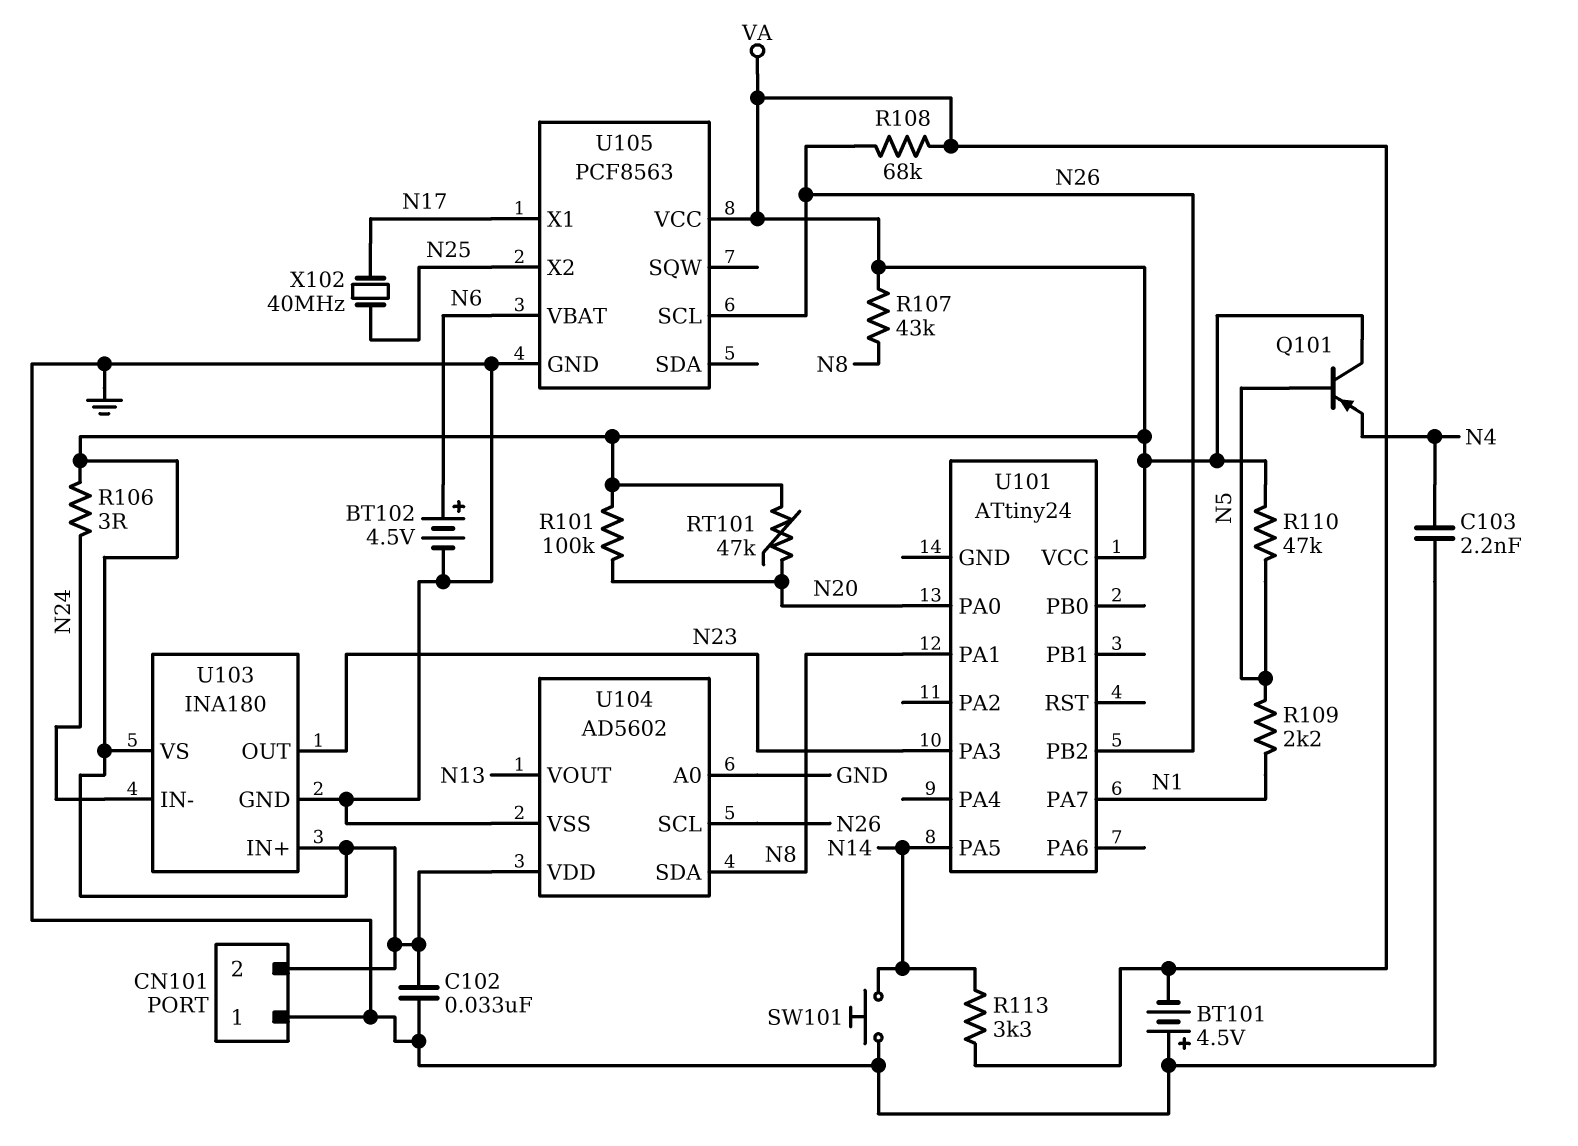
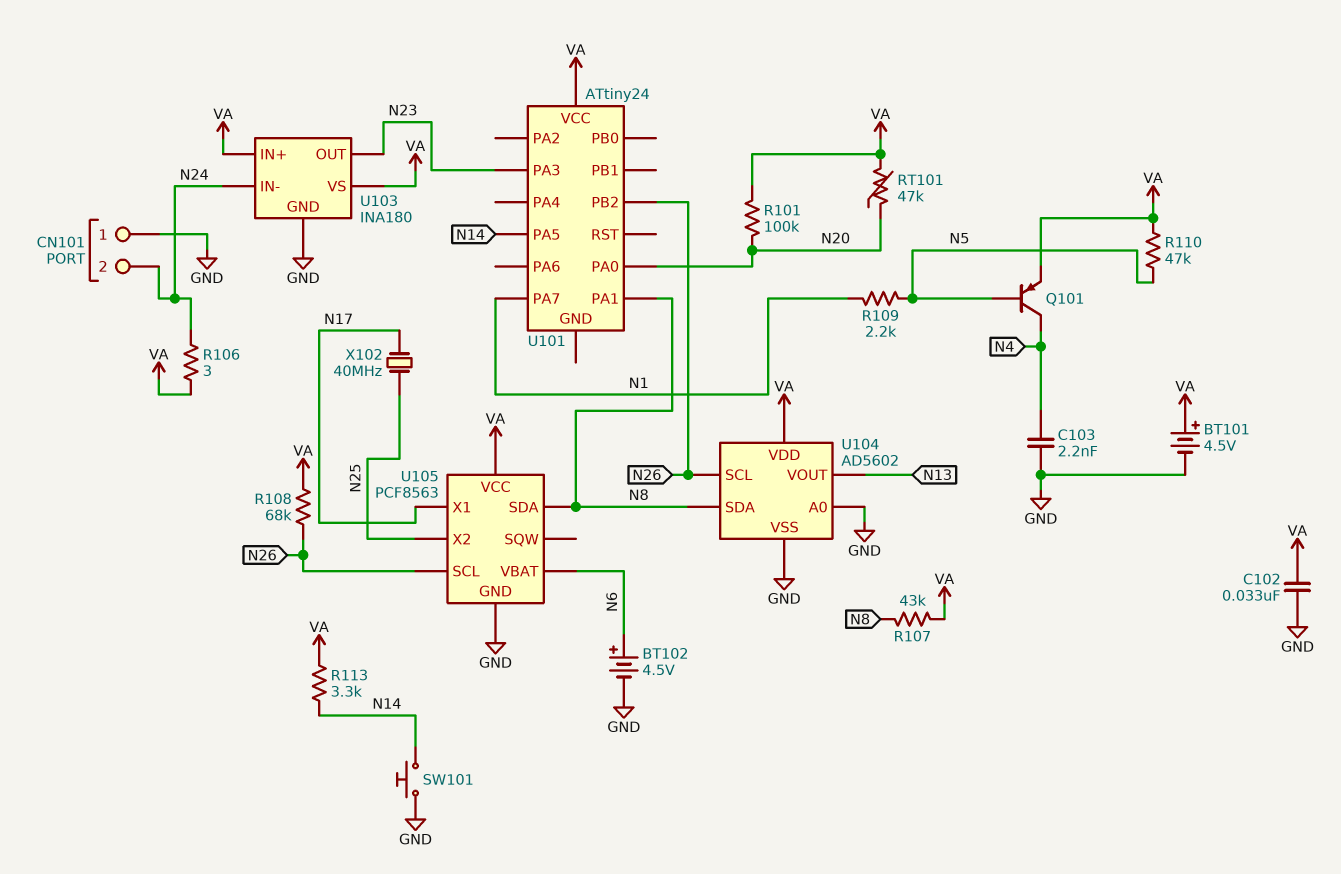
BT101: 4.5V (plus GND, minus VA) -> 4.5V (plus VA, minus GND)
CN101 pin 2: VA -> N24
Q101: PNP (B N5, C VA, E N4) -> PNP (B N5, C N4, E VA)
U105 pin SDA: none -> N8

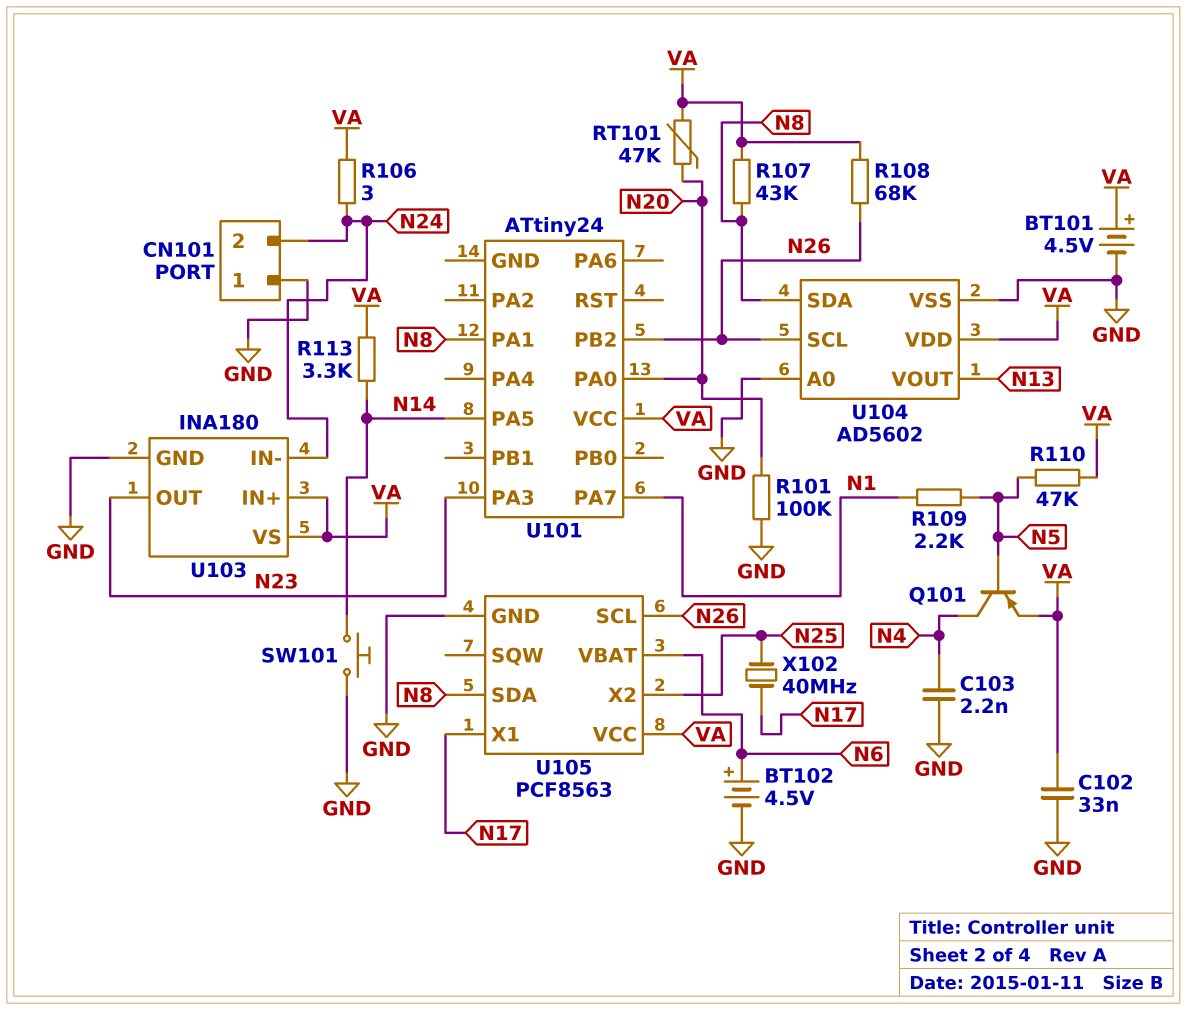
R101: 100k (N20, VA) -> 100k (GND, N20)

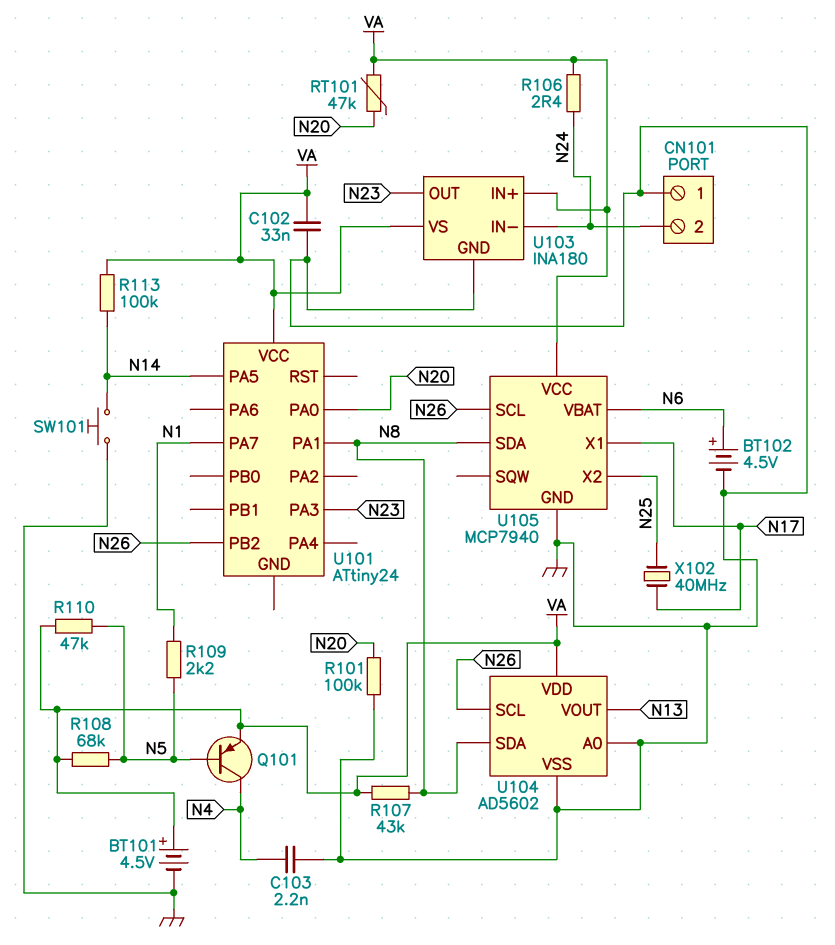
R106: 3 (N24, VA) -> 2.4 (N24, VA)
R108: 68k (N26, VA) -> 68k (N5, VA)
R113: 3.3k (N14, VA) -> 100k (N14, VA)
U105: PCF8563 -> MCP7940

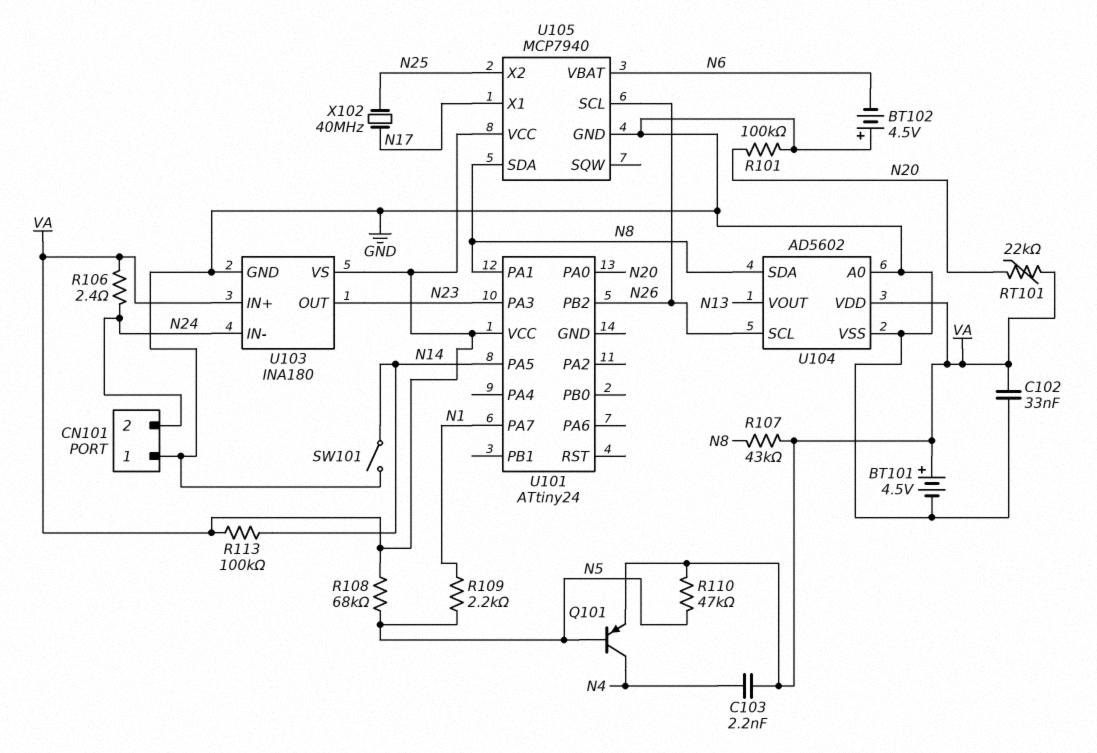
BT102: 4.5V (plus N6, minus GND) -> 4.5V (plus GND, minus N6)
C103: 2.2nF (GND, N4) -> 2.2nF (N4, VA)
RT101: 47k (N20, VA) -> 22k (N20, VA)
SW101: button (GND, N14) -> switch (GND, N14)

